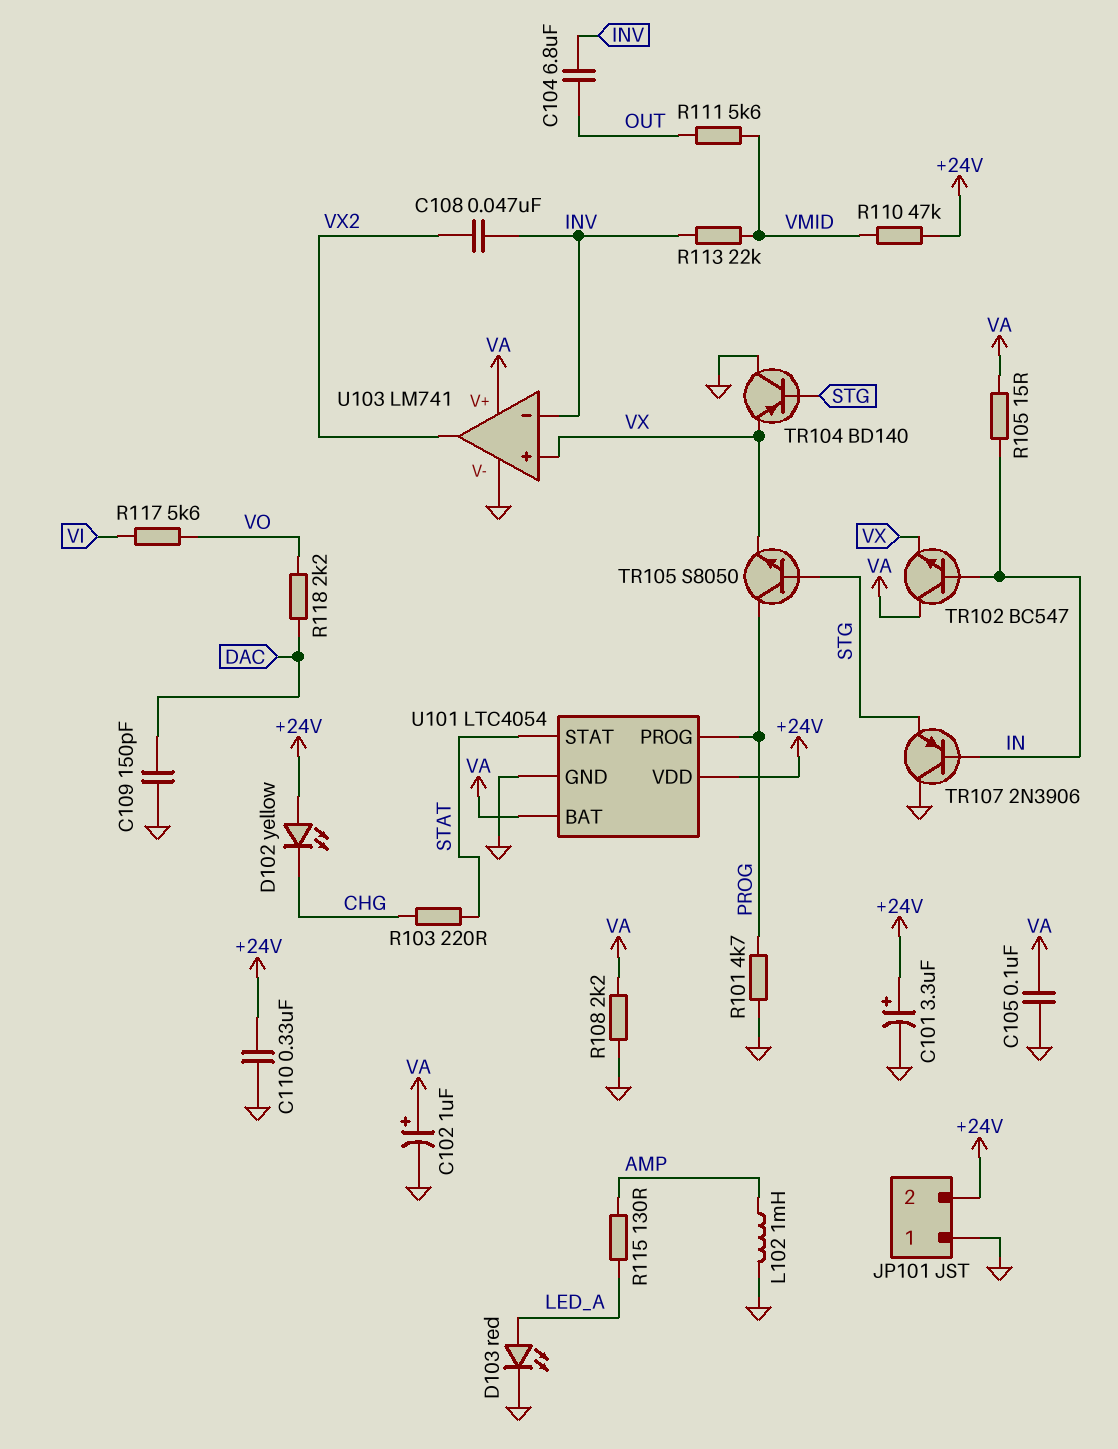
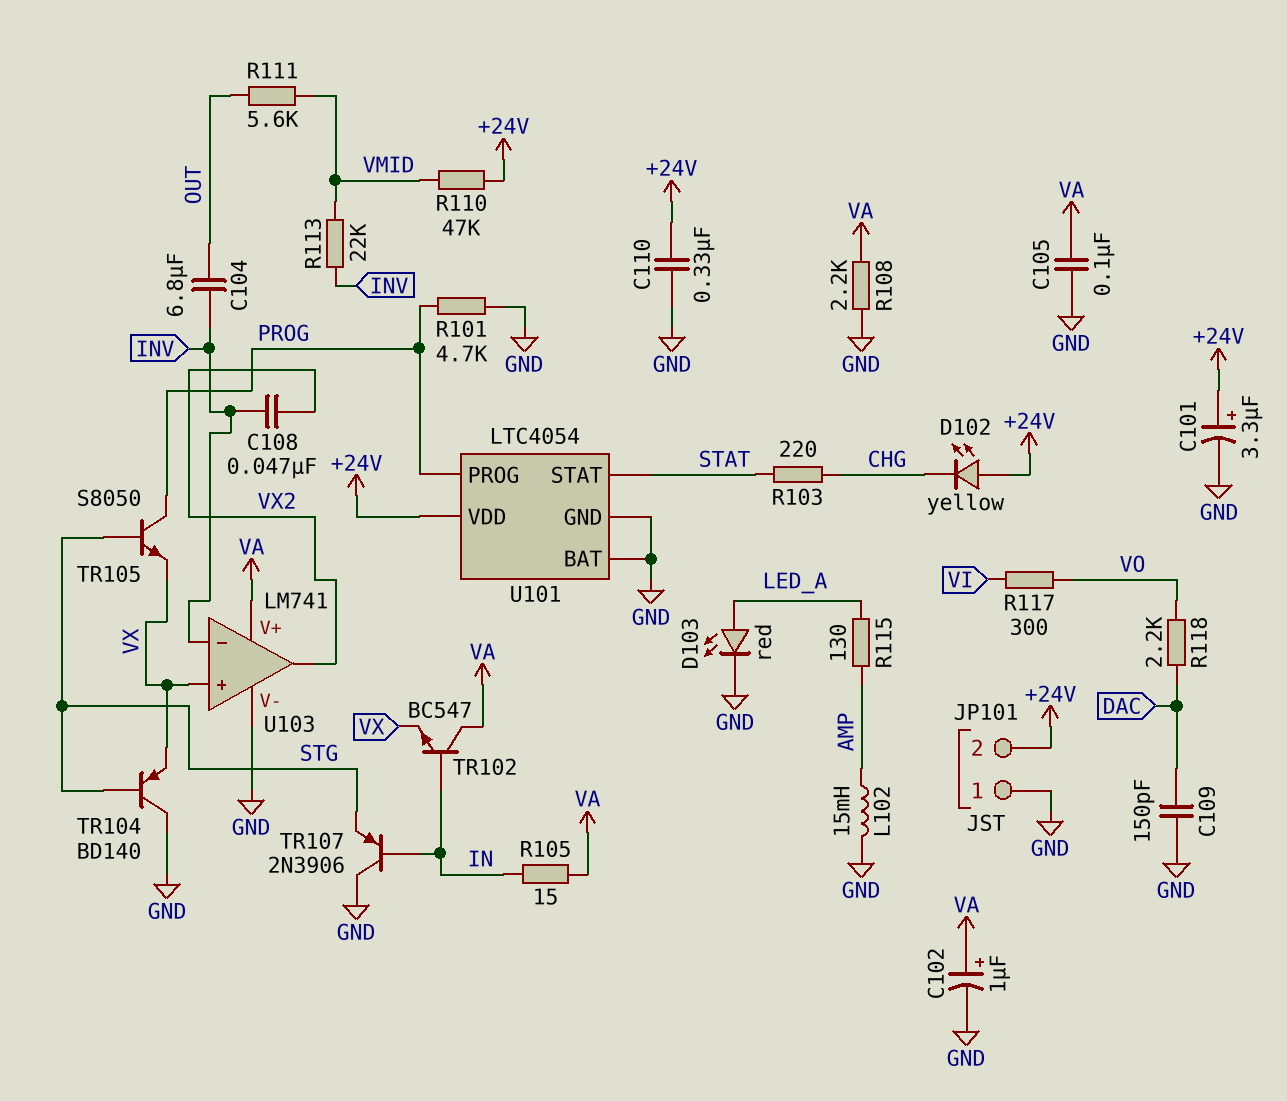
L102: 1mH (AMP, GND) -> 15mH (AMP, GND)
R117: 5.6k (VI, VO) -> 300 (VI, VO)
U101 pin BAT: VA -> GND

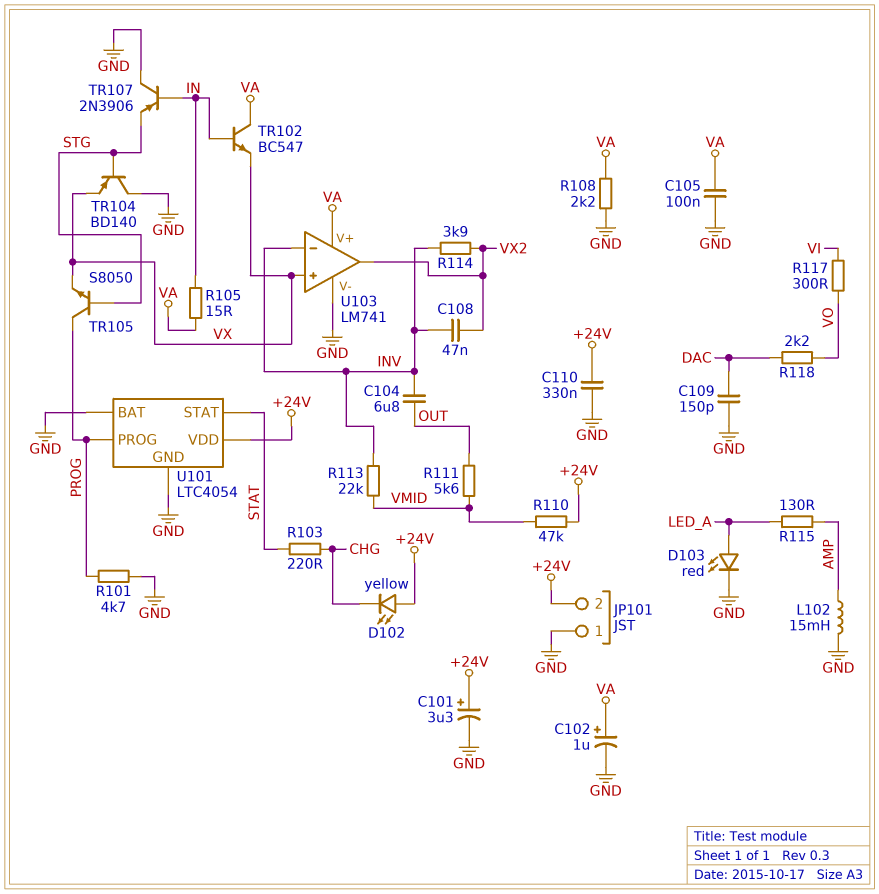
R114: none -> 3.9k (INV, VX2)

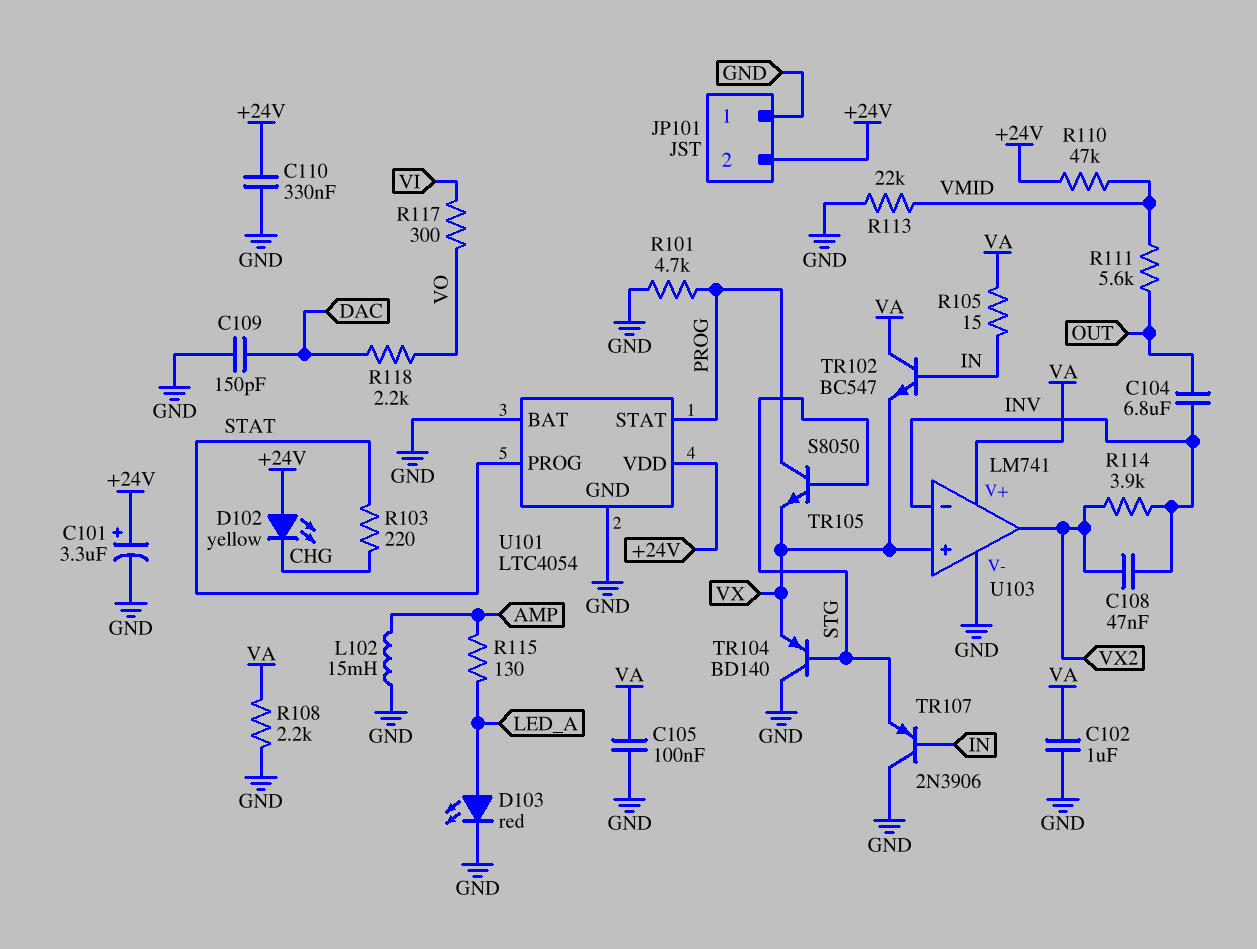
C102: 1uF (plus VA, minus GND) -> 1uF (GND, VA)
R113: 22k (INV, VMID) -> 22k (GND, VMID)
U101 pin PROG: PROG -> STAT
U101 pin STAT: STAT -> PROG

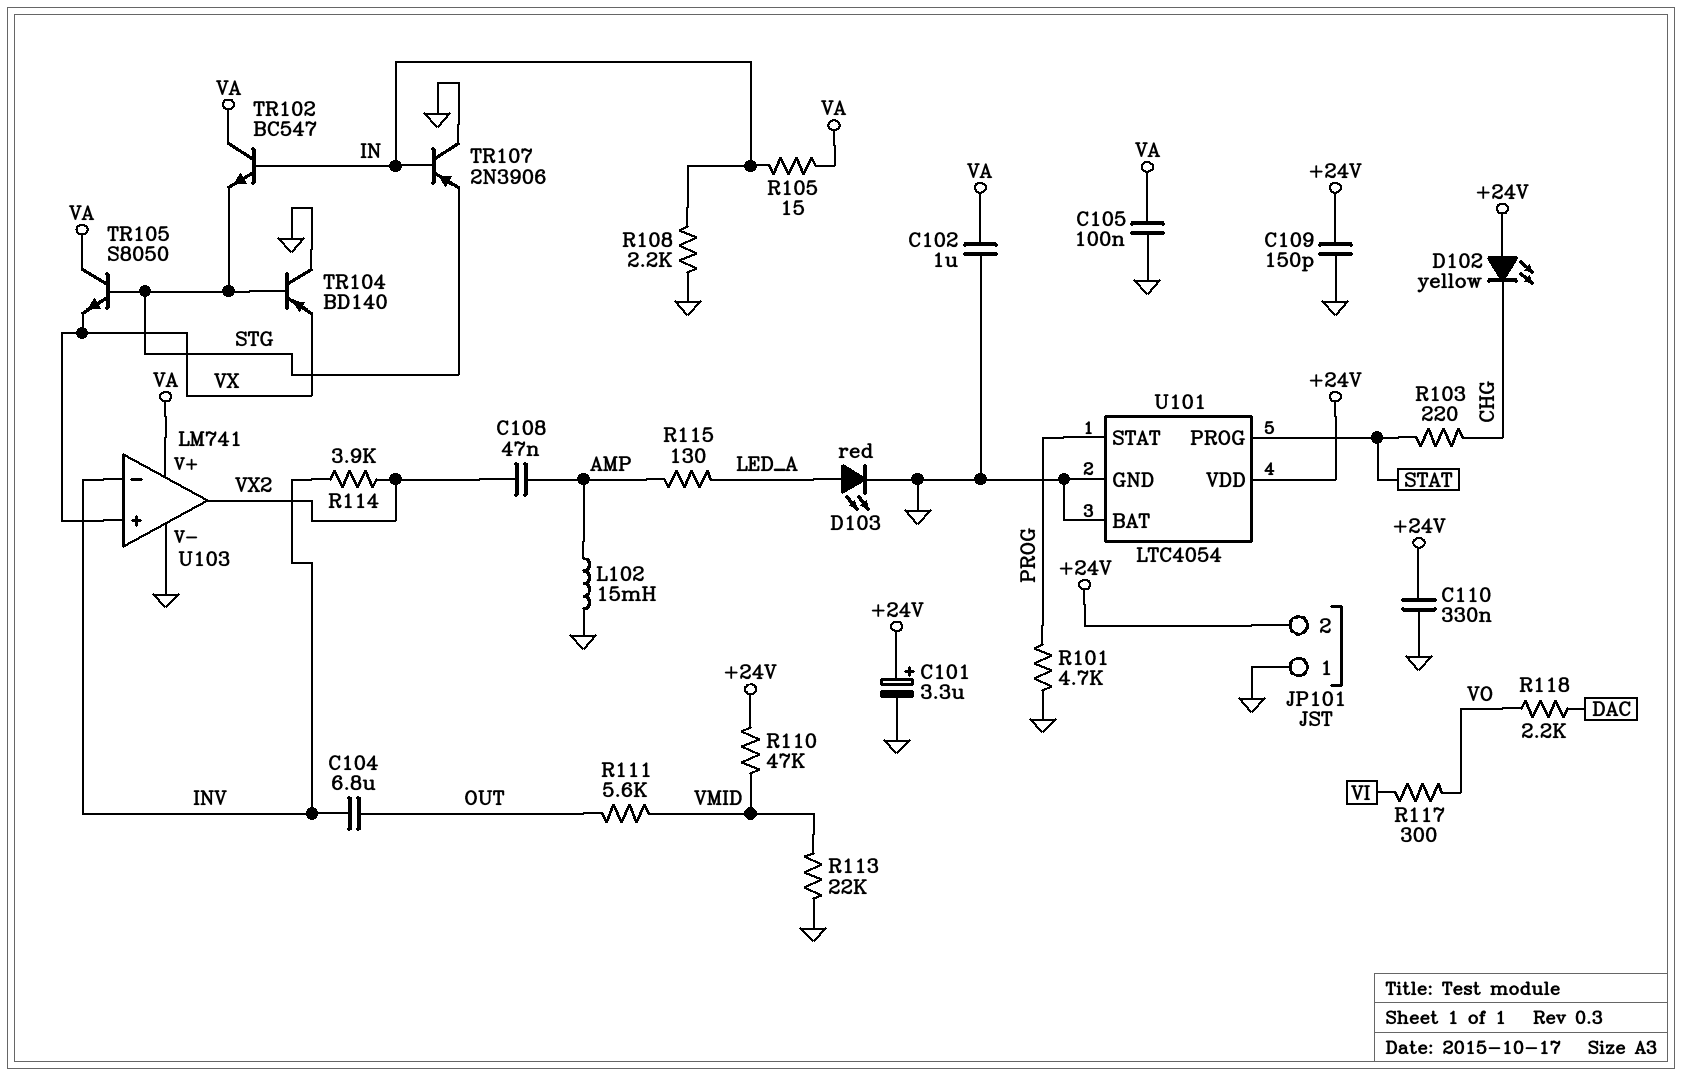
C108: 47nF (INV, VX2) -> 47nF (AMP, VX2)
C109: 150pF (DAC, GND) -> 150pF (+24V, GND)
R108: 2.2k (GND, VA) -> 2.2k (GND, IN)
TR102: NPN BC547 (B IN, C VA, E VX) -> NPN BC547 (B IN, C VA, E STG)
TR105: NPN S8050 (B STG, C PROG, E VX) -> NPN S8050 (B STG, C VA, E VX)

